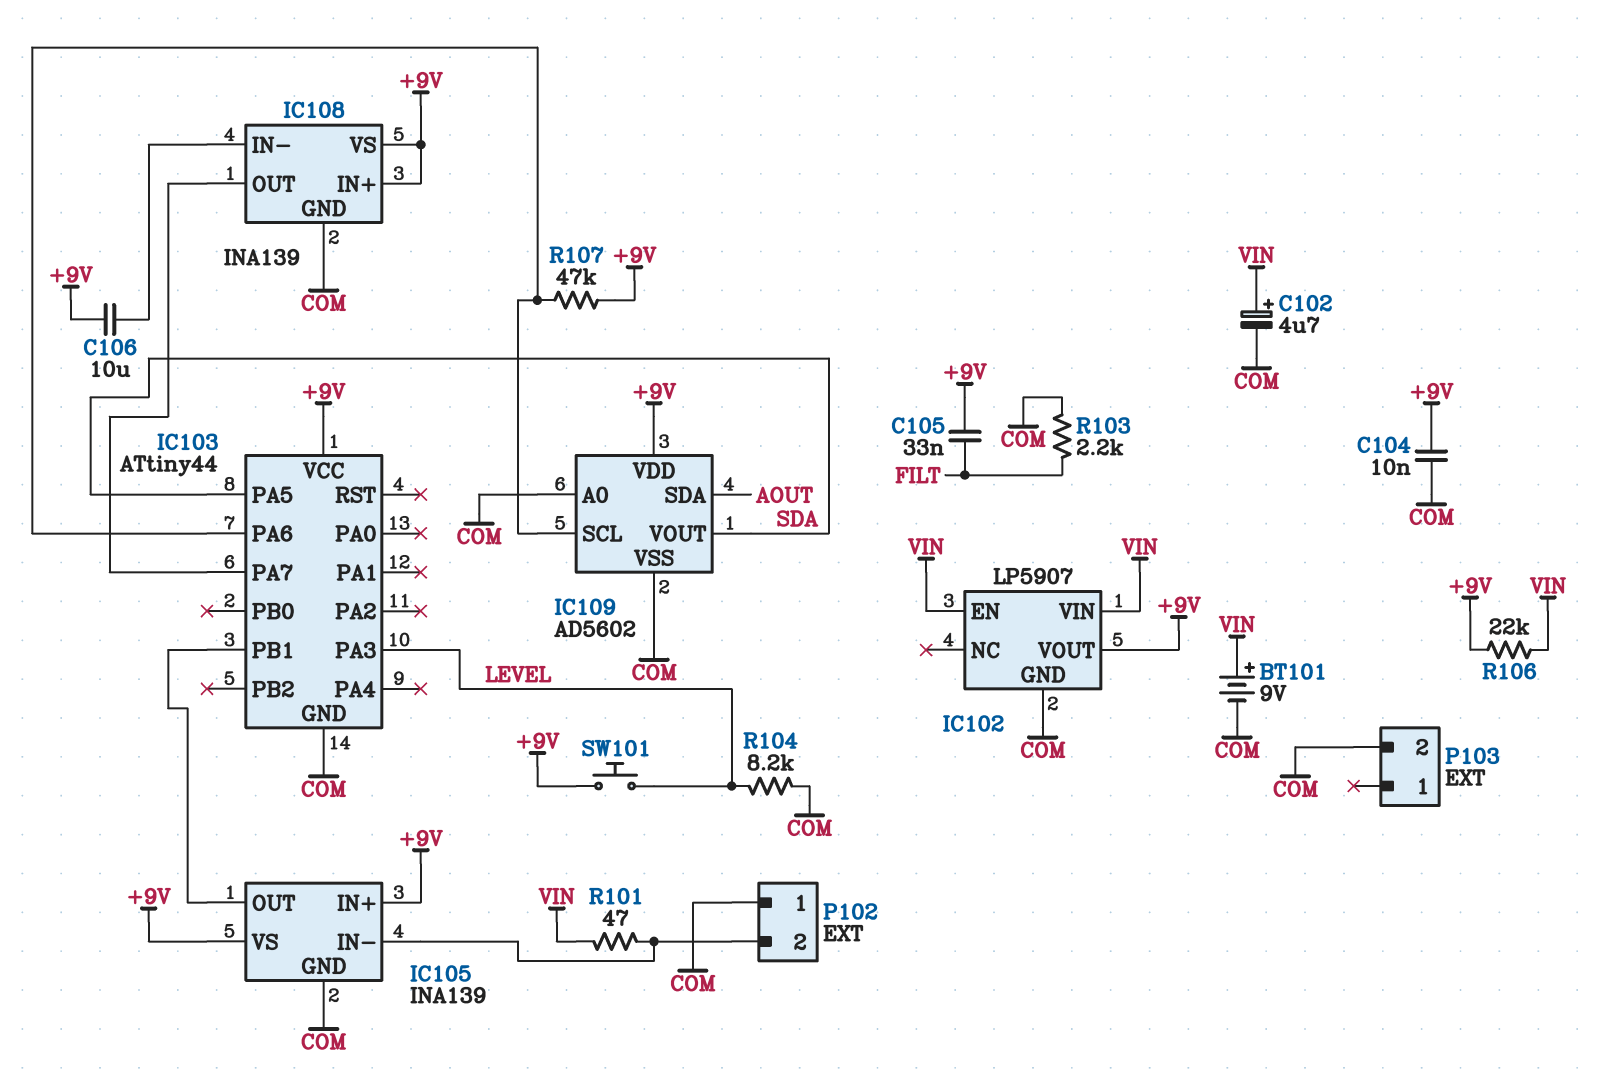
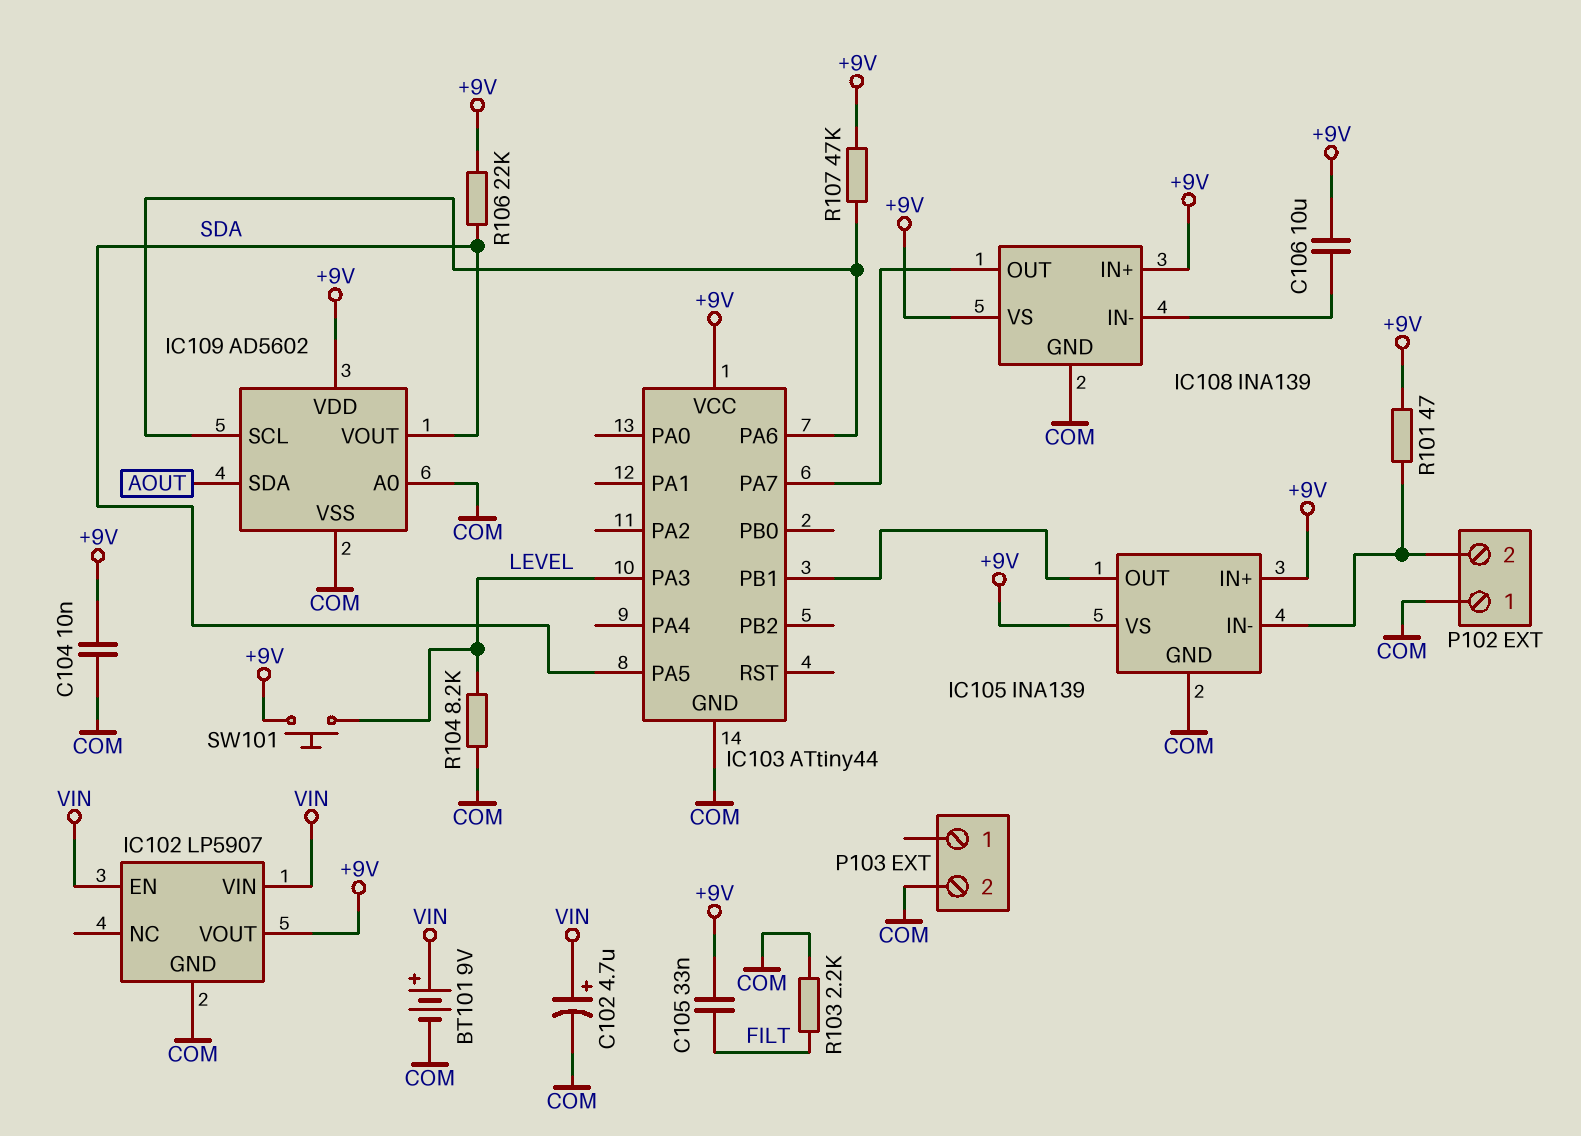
R101: 47 (IC105/IN-, VIN) -> 47 (+9V, IC105/IN-)
R106: 22k (+9V, VIN) -> 22k (+9V, SDA)

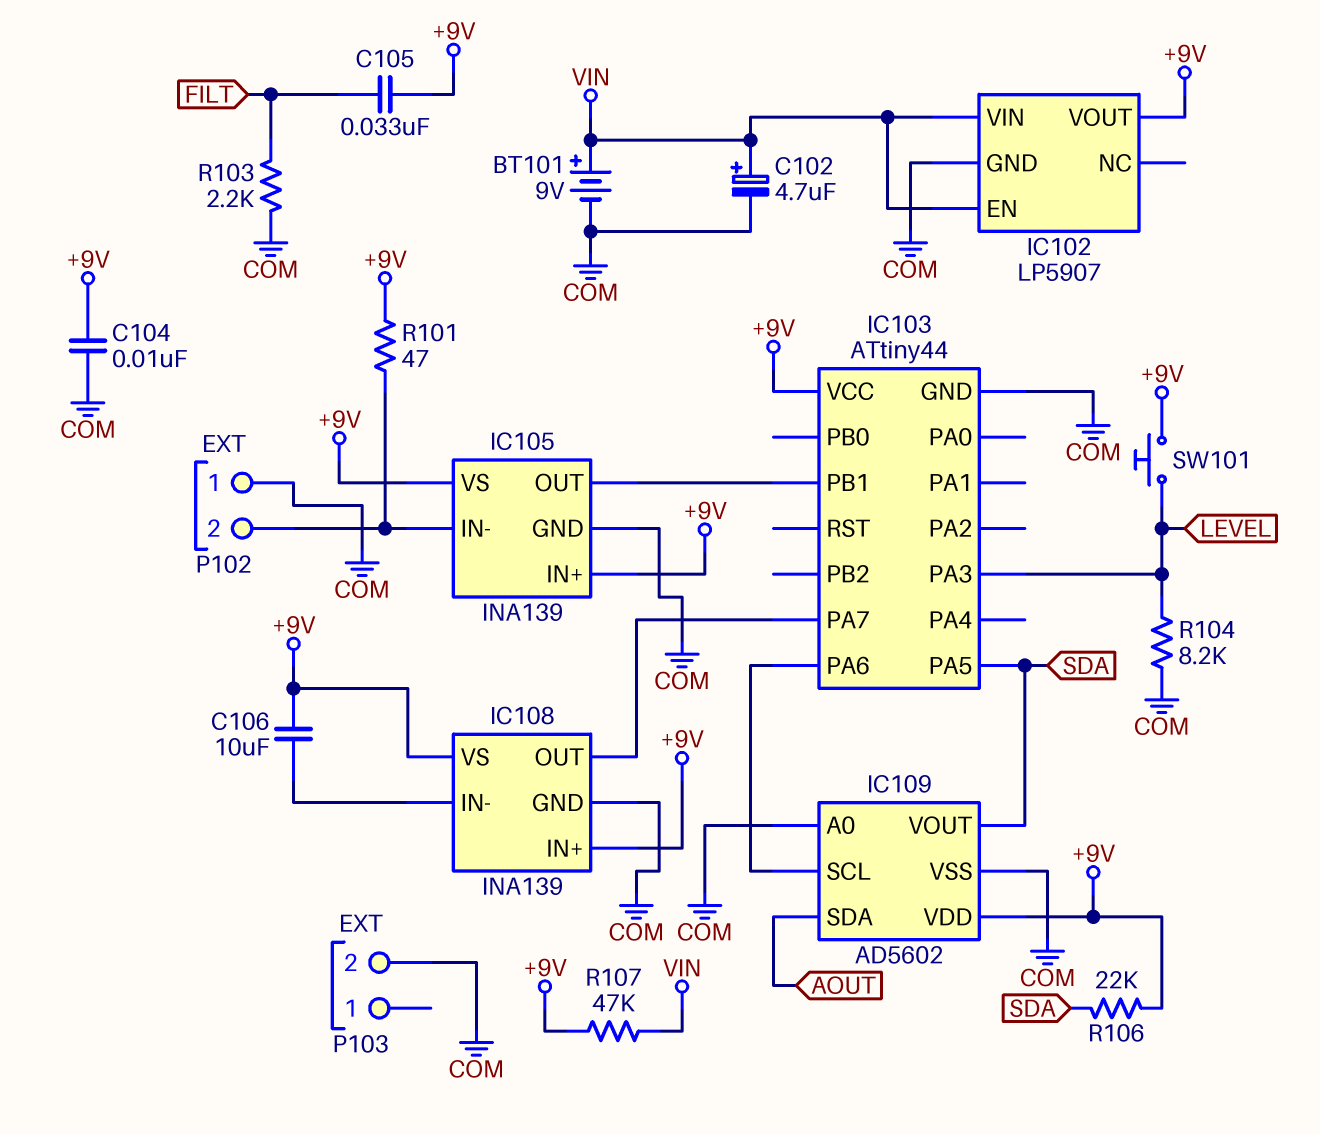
R107: 47k (+9V, IC103/PA6) -> 47k (+9V, VIN)

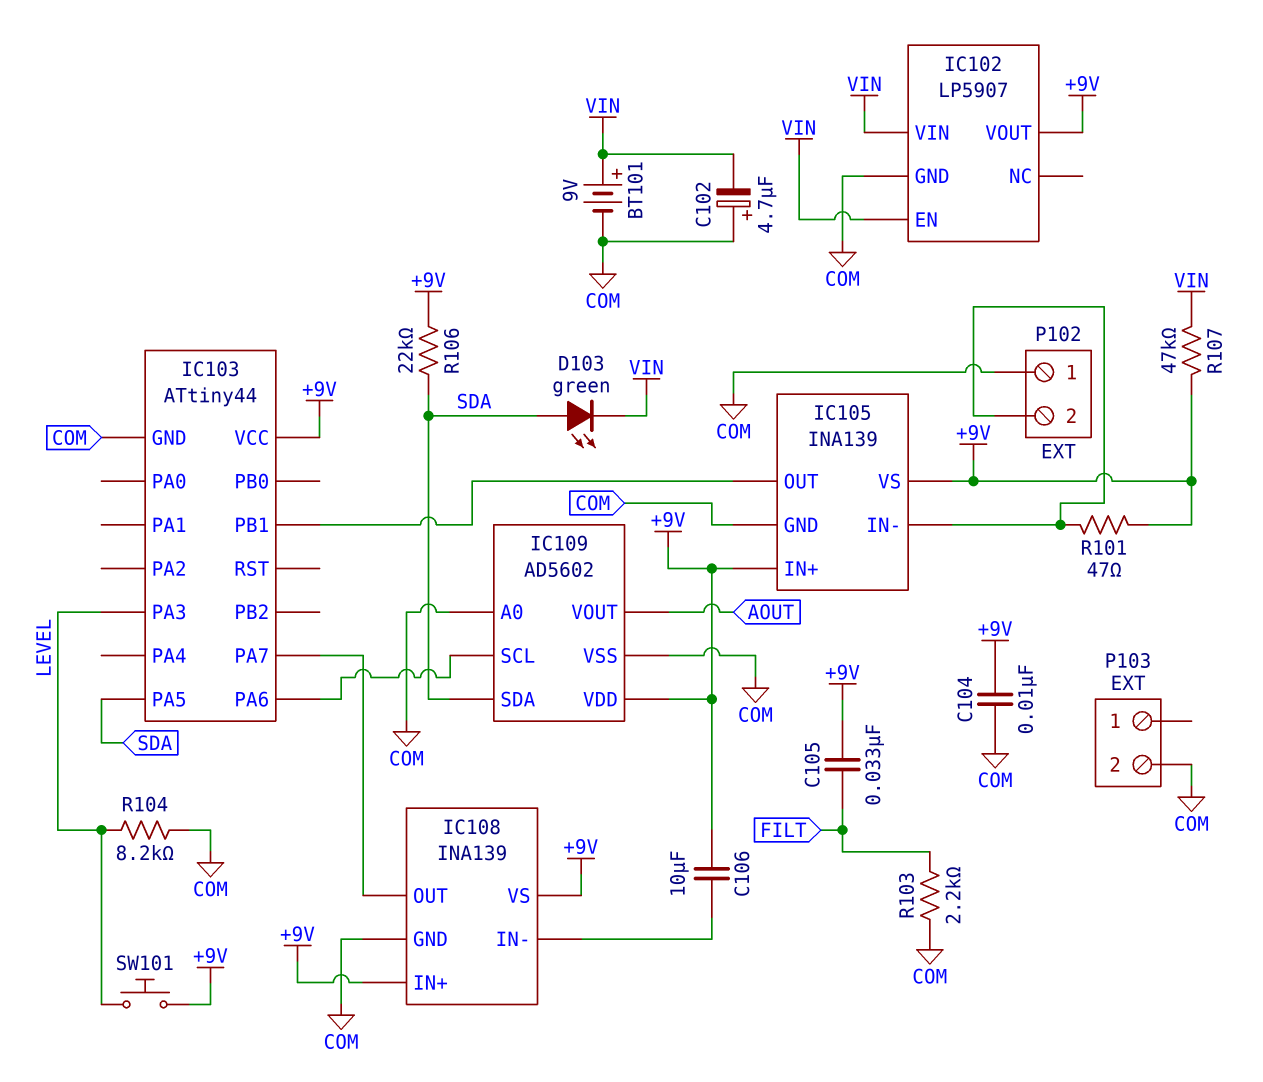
C102: 4.7uF (plus VIN, minus COM) -> 4.7uF (plus COM, minus VIN)
D103: none -> LED green (A SDA, K VIN)
IC109 pin SDA: AOUT -> SDA
IC109 pin VOUT: SDA -> AOUT

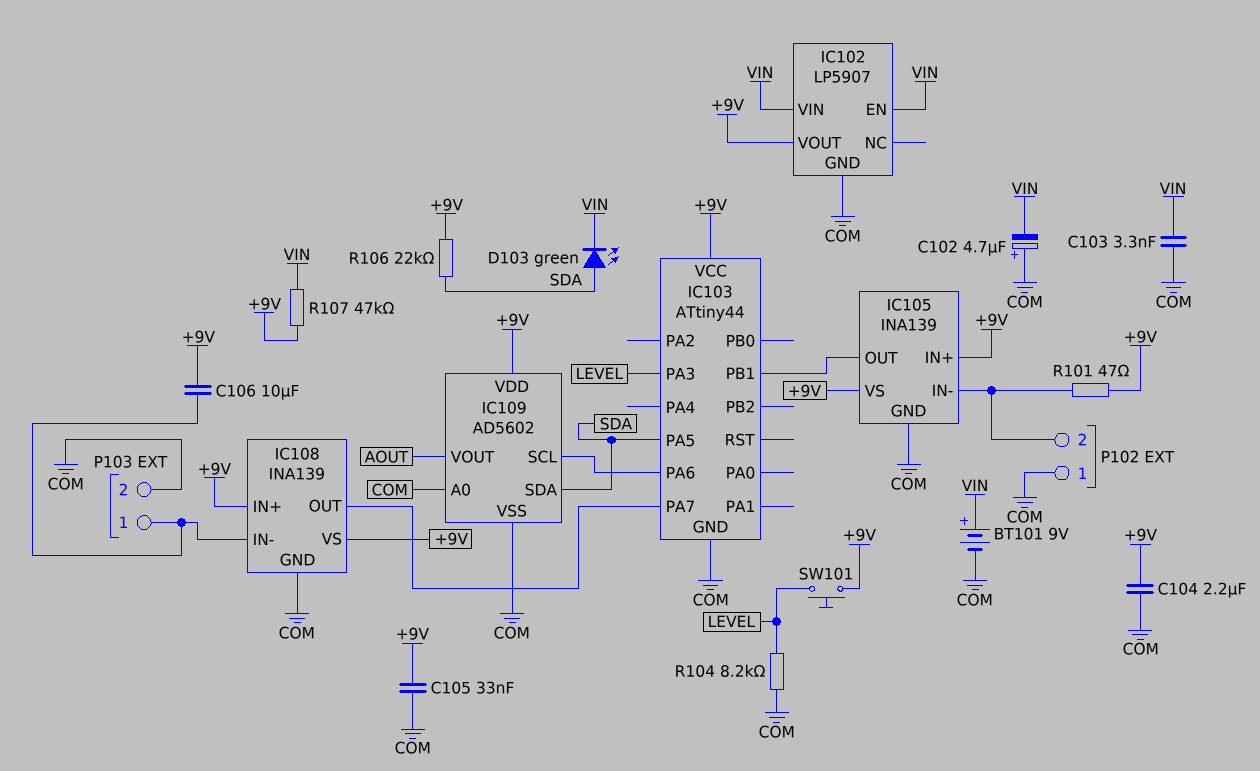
C103: none -> 3.3nF (COM, VIN)
C104: 10nF (+9V, COM) -> 2.2uF (+9V, COM)
C105: 33nF (+9V, FILT) -> 33nF (+9V, COM)
P103 pin 1: none -> IC108/IN-
R103: 2.2k (COM, FILT) -> none

